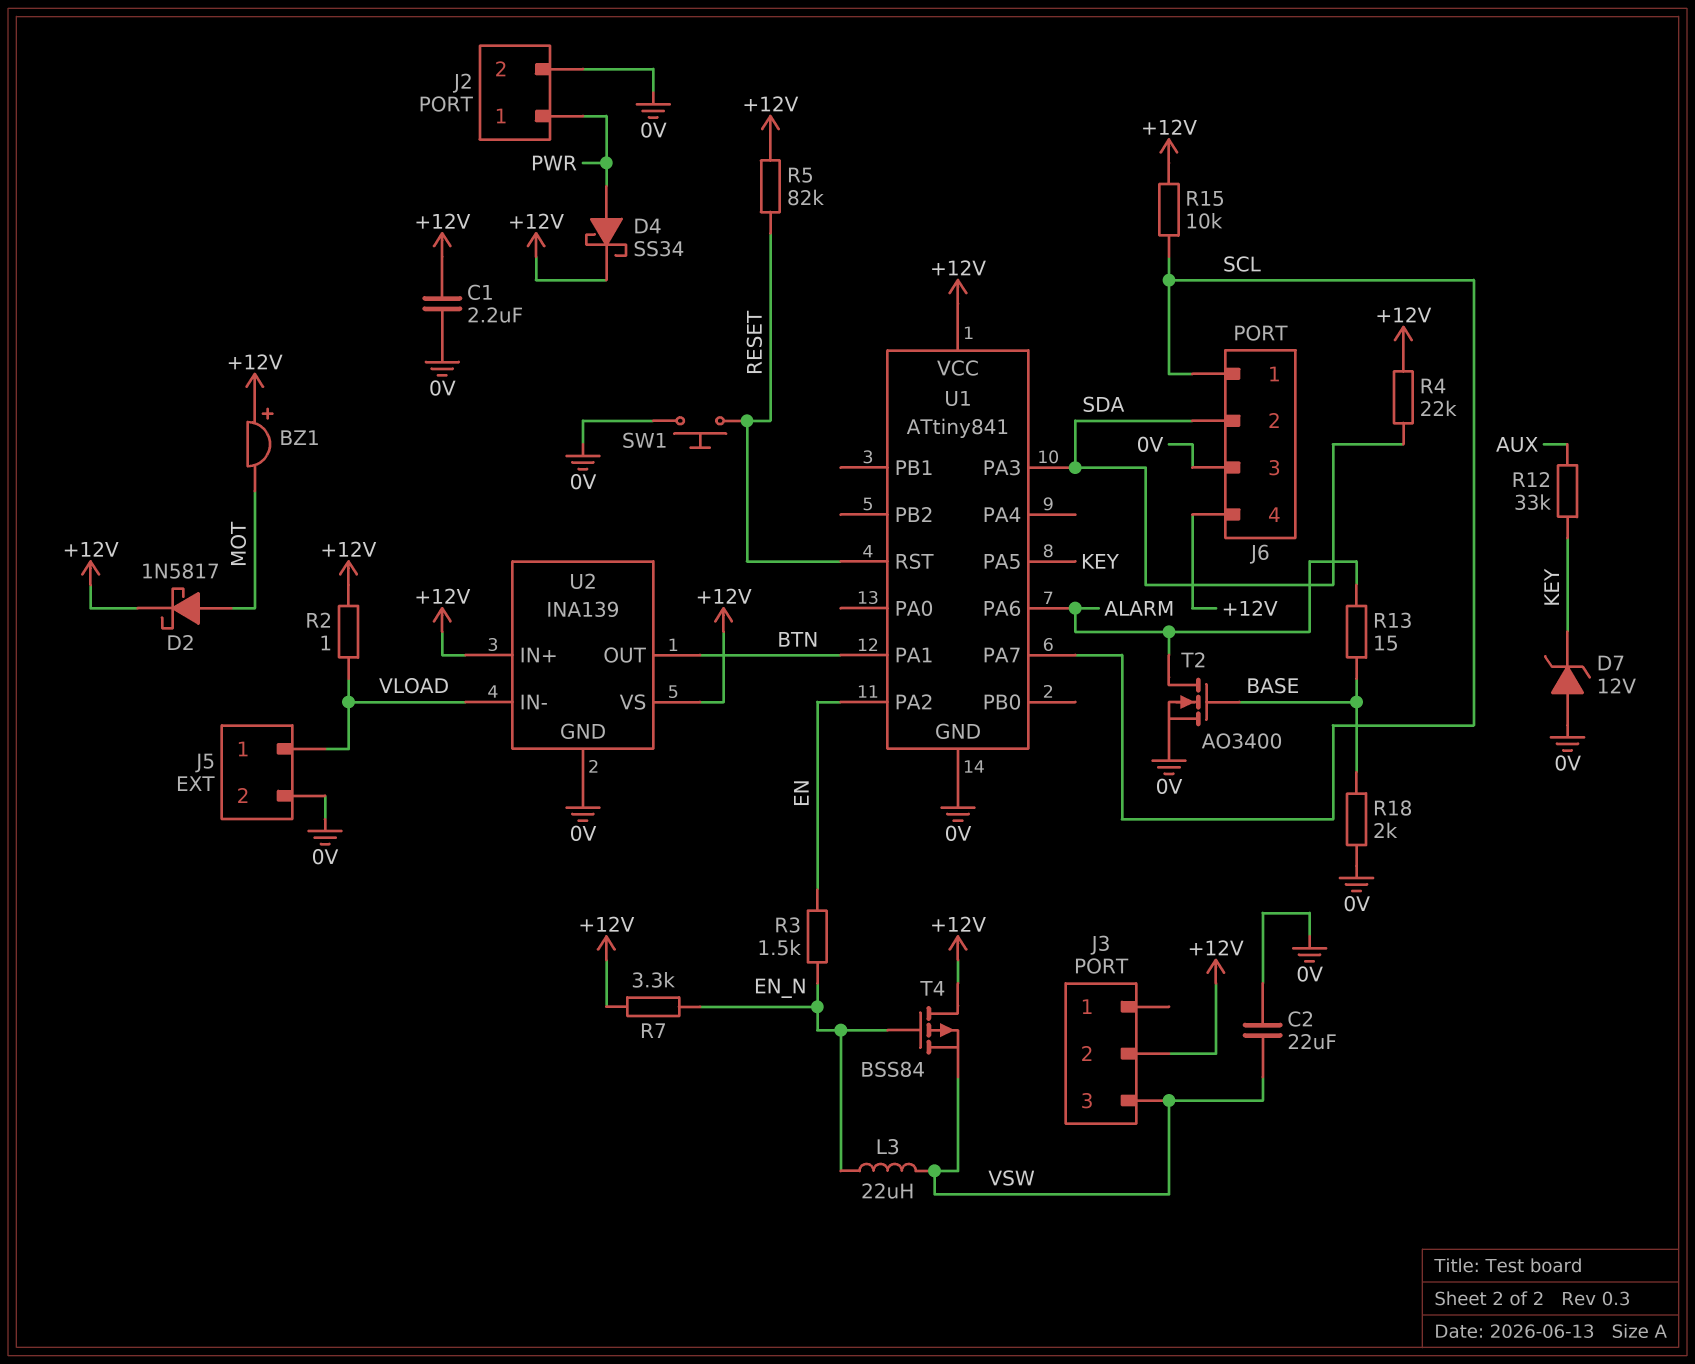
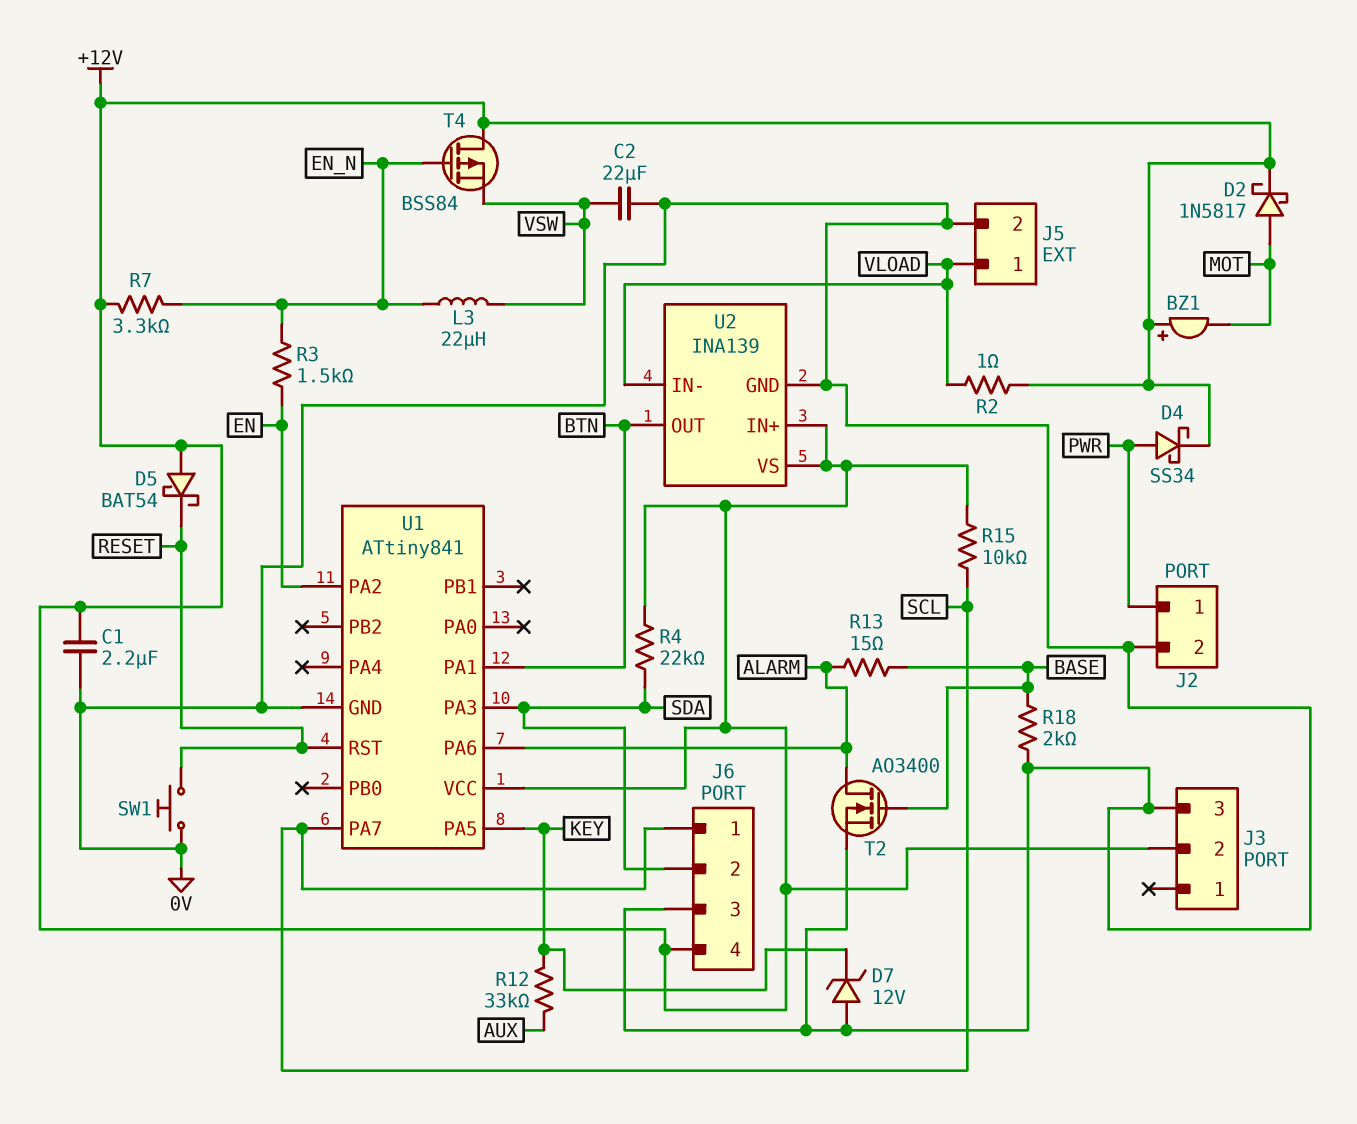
D5: none -> schottky BAT54 (A +12V, K RESET)
J3 pin 3: VSW -> 0V
R5: 82k (+12V, RESET) -> none

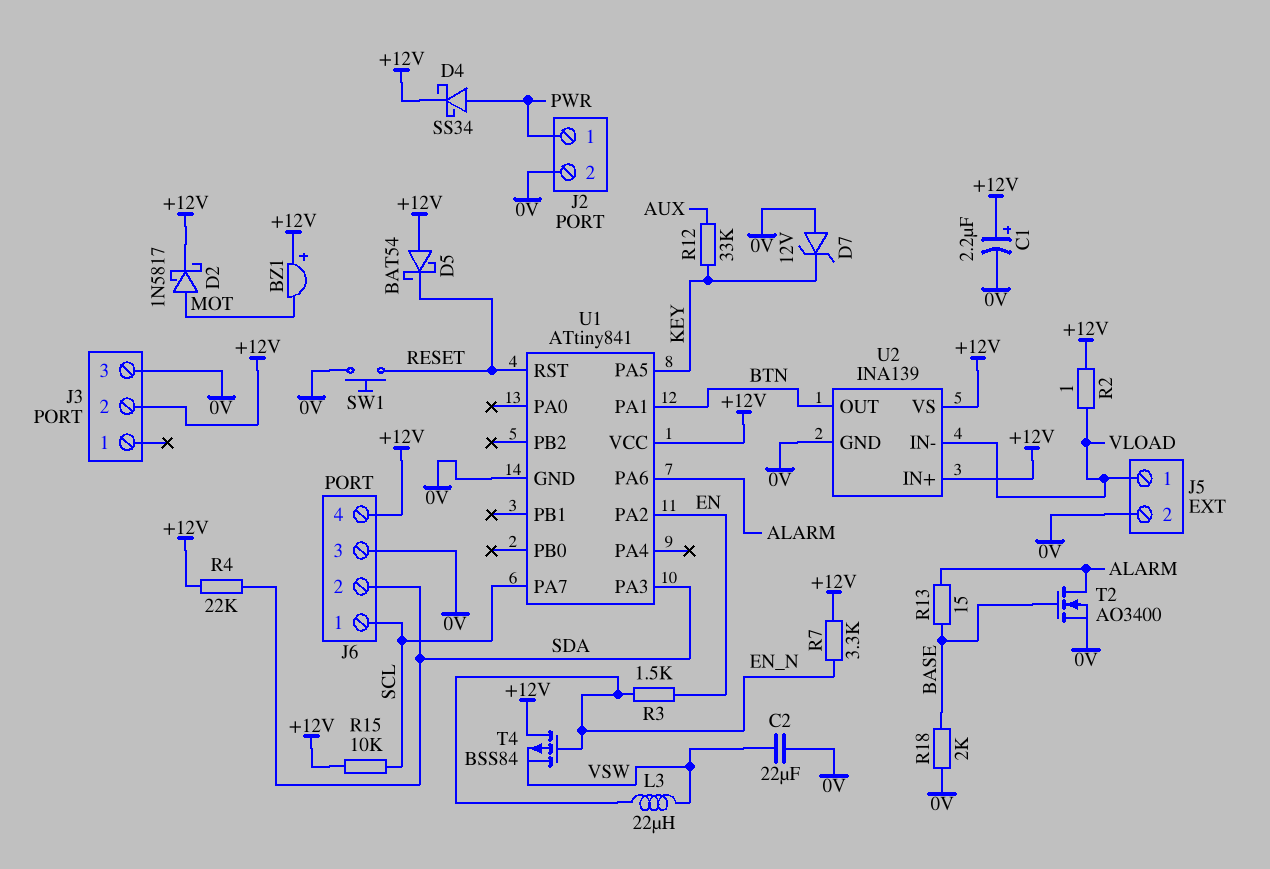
C1: 2.2uF (+12V, 0V) -> 2.2uF (plus +12V, minus 0V)

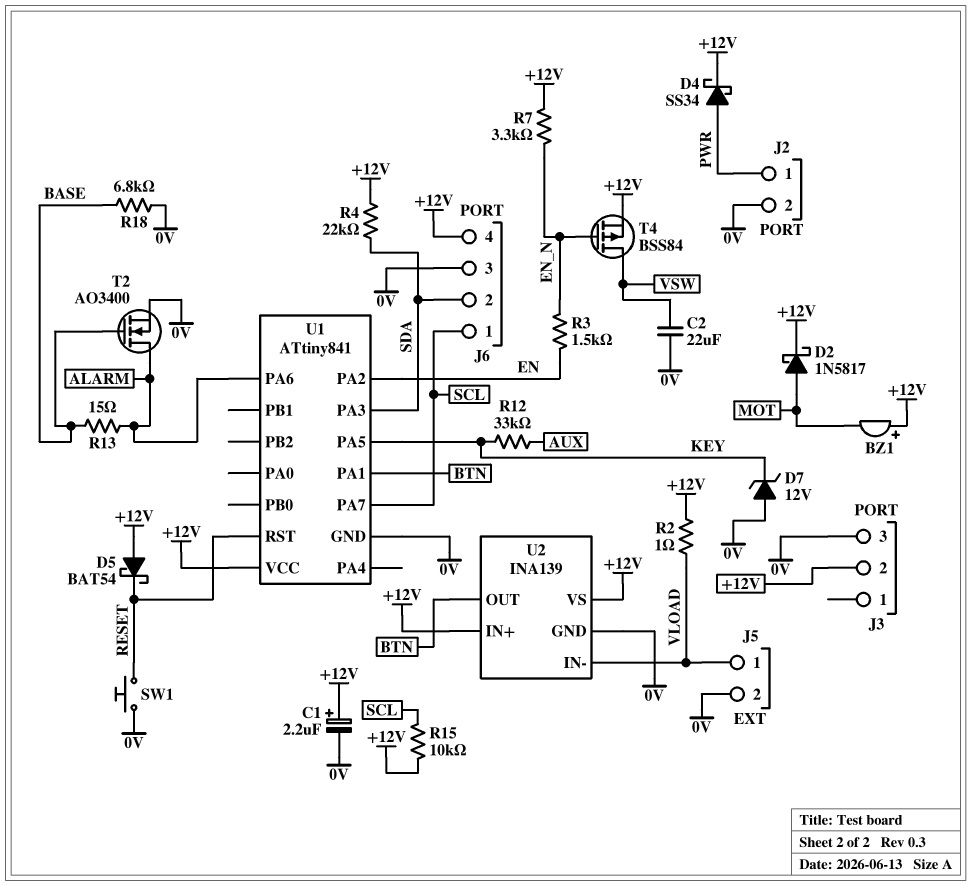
L3: 22uH (EN_N, VSW) -> none
R18: 2k (0V, BASE) -> 6.8k (0V, BASE)
T4: PMOS BSS84 (G EN_N, D +12V, S VSW) -> PMOS BSS84 (G EN_N, D VSW, S +12V)

